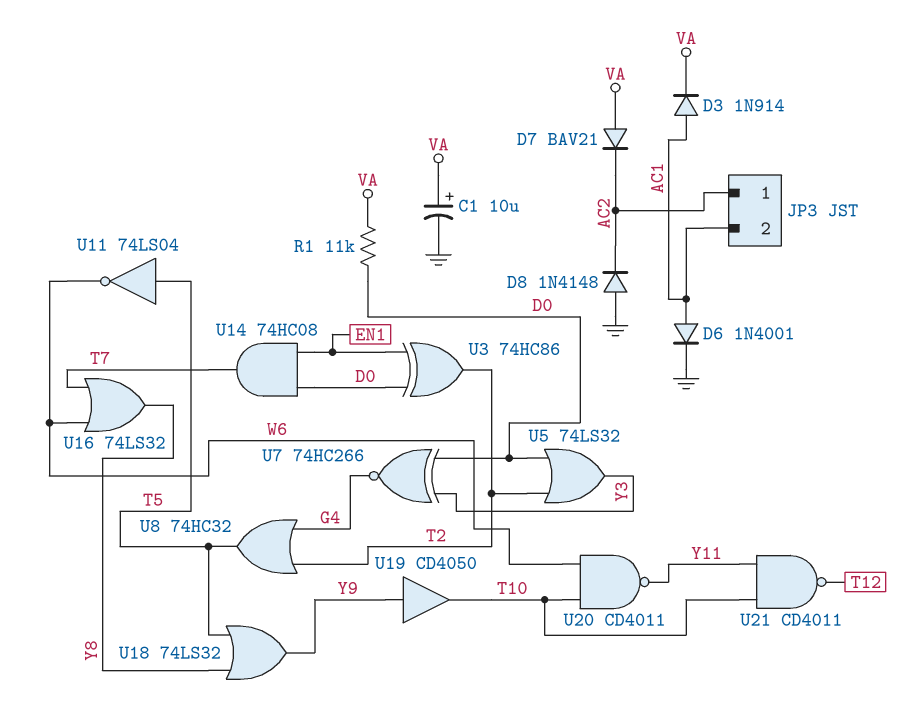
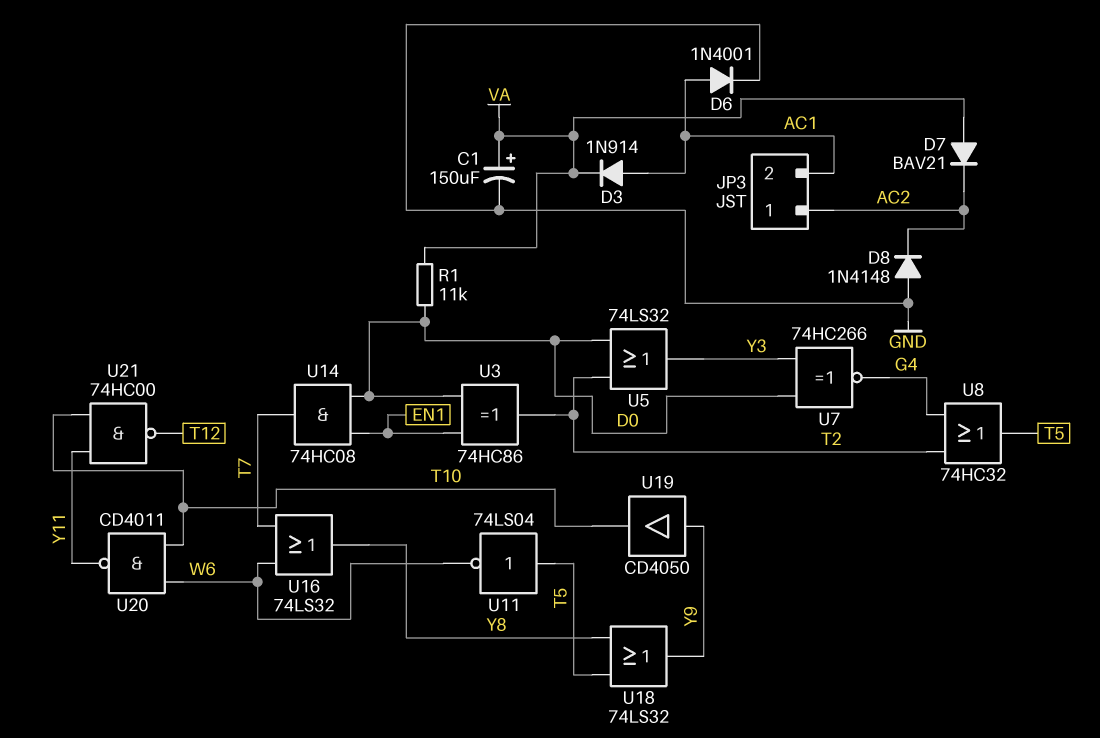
C1: 10uF (plus VA, minus GND) -> 150uF (plus VA, minus GND)
U21: NAND CD4011 (in T10, in Y11, out T12) -> NAND 74HC00 (in T10, in Y11, out T12)

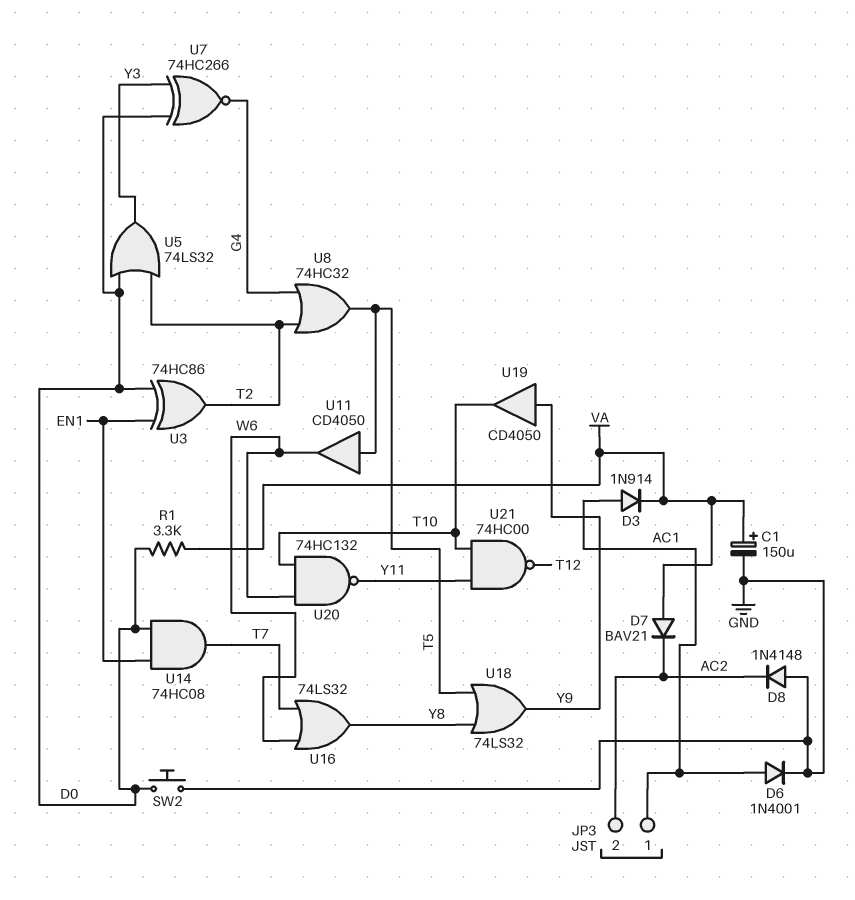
JP3 pin 1: AC2 -> AC1
JP3 pin 2: AC1 -> AC2
R1: 11k (D0, VA) -> 3.3k (D0, VA)
SW2: none -> button (D0, GND)
U11: NOT 74LS04 (in T5, out W6) -> buffer CD4050 (in T5, out W6)
U20: NAND CD4011 (in T10, in W6, out Y11) -> NAND 74HC132 (in T10, in W6, out Y11)

